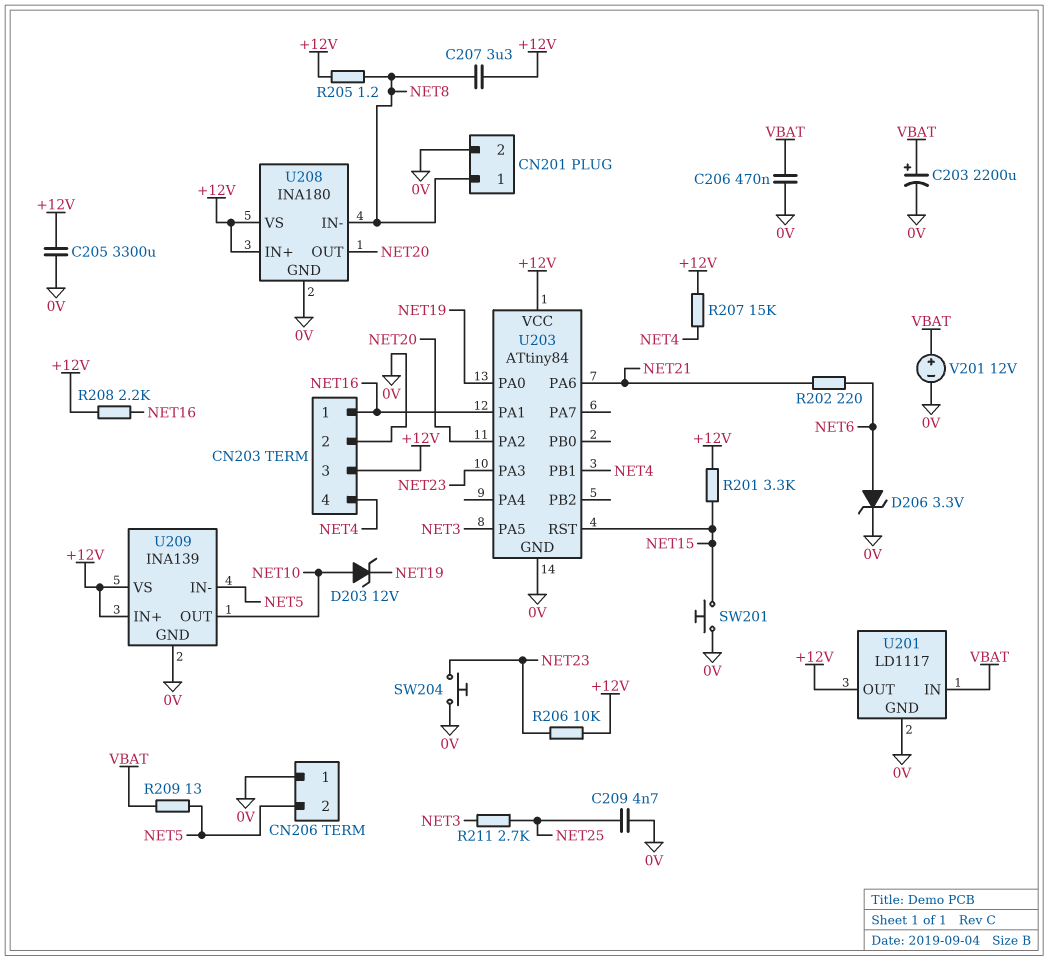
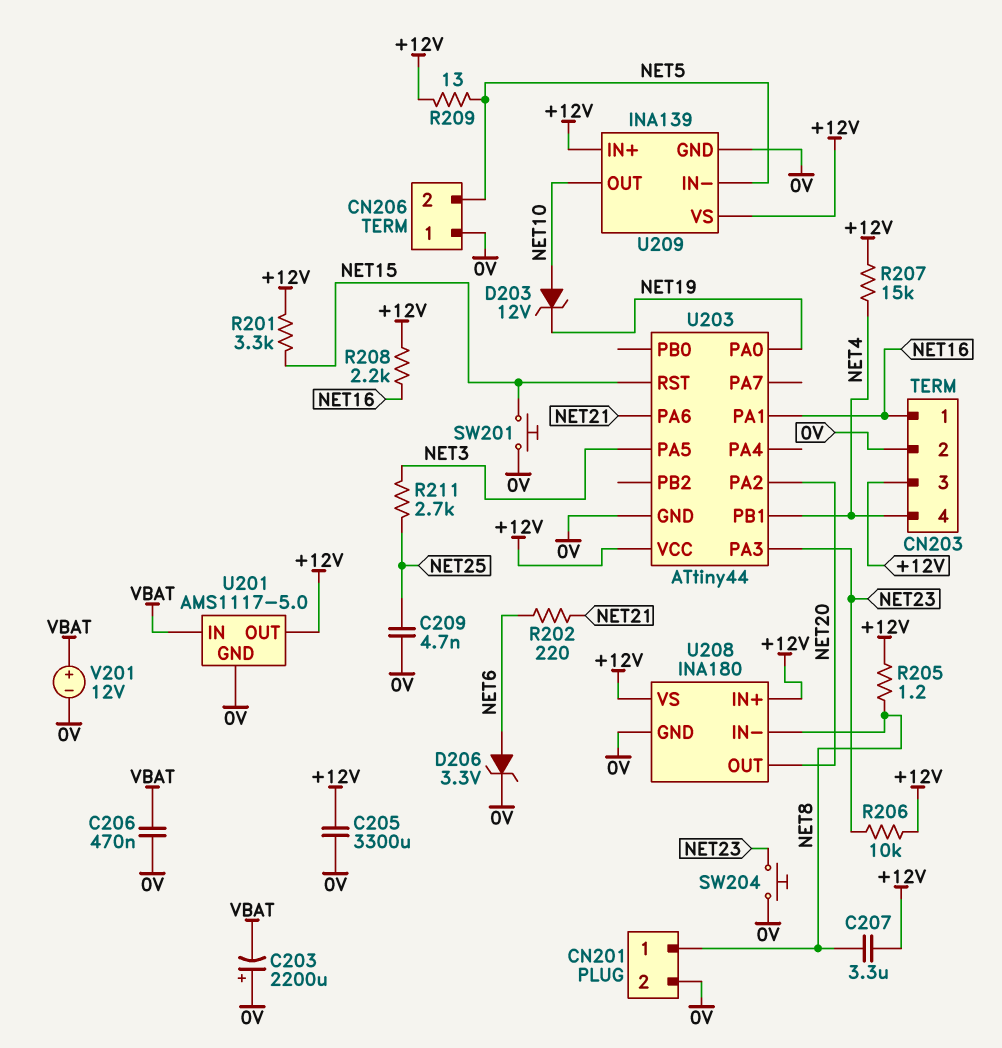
C203: 2200uF (plus VBAT, minus 0V) -> 2200uF (plus 0V, minus VBAT)
R209: 13 (NET5, VBAT) -> 13 (+12V, NET5)
U201: LD1117 -> AMS1117-5.0
U203: ATtiny84 -> ATtiny44

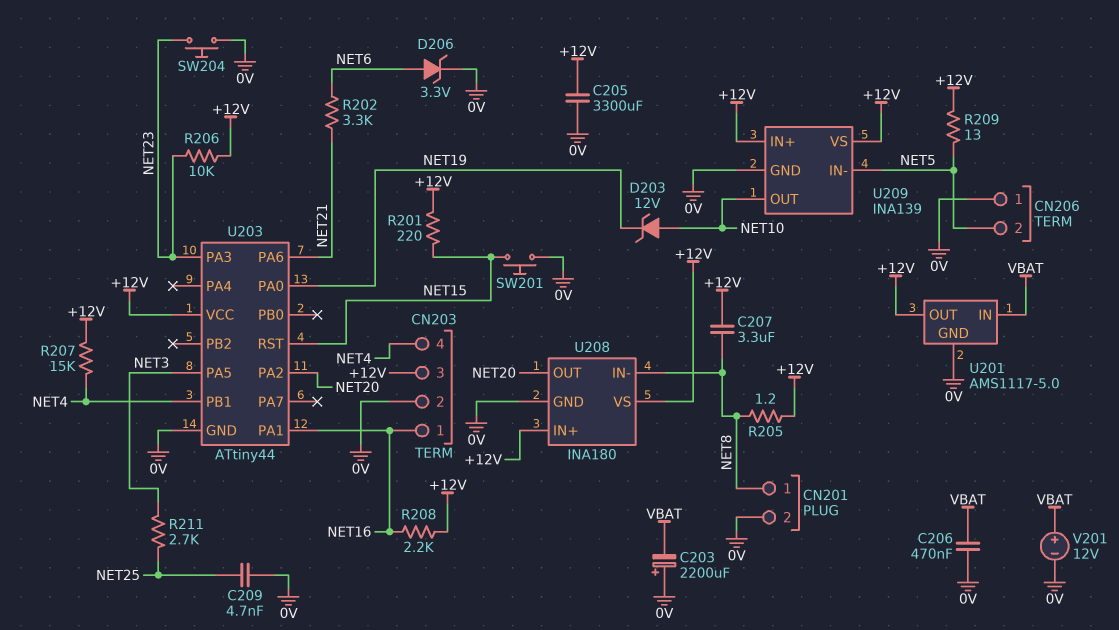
R201: 3.3k (+12V, NET15) -> 220 (+12V, NET15)
R202: 220 (NET6, NET21) -> 3.3k (NET6, NET21)

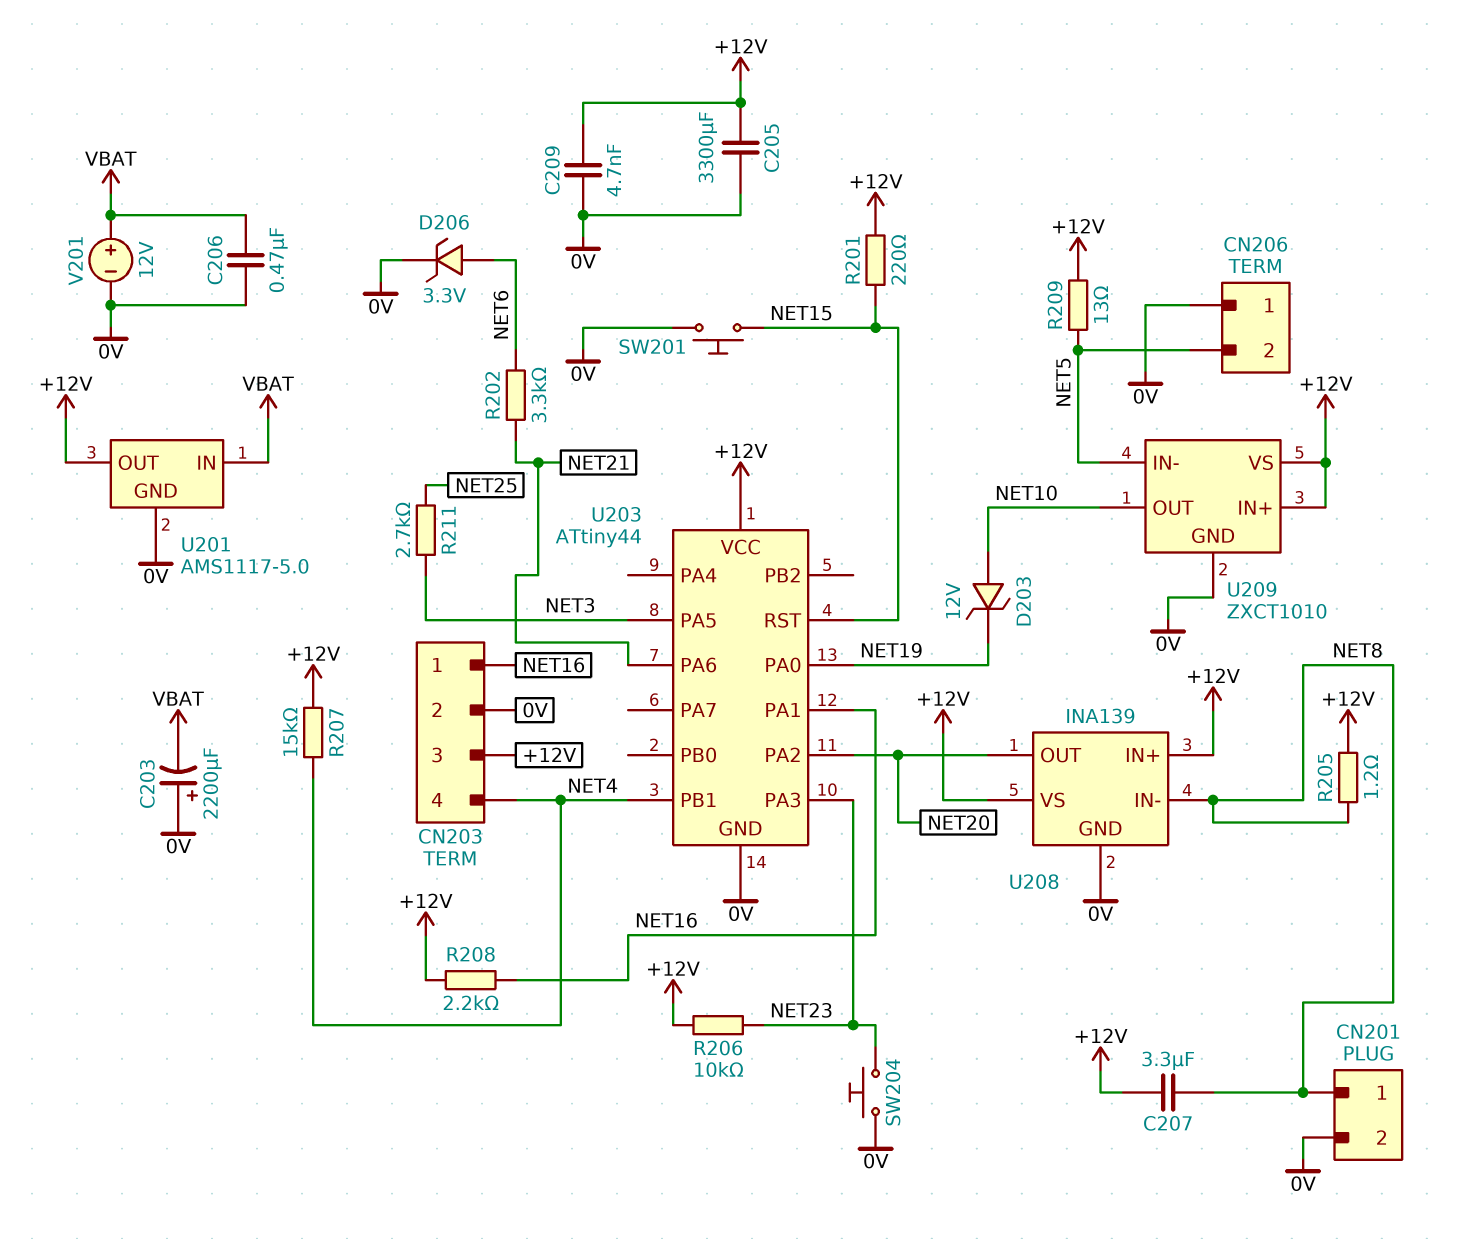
C209: 4.7nF (0V, NET25) -> 4.7nF (+12V, 0V)
U208: INA180 -> INA139
U209: INA139 -> ZXCT1010

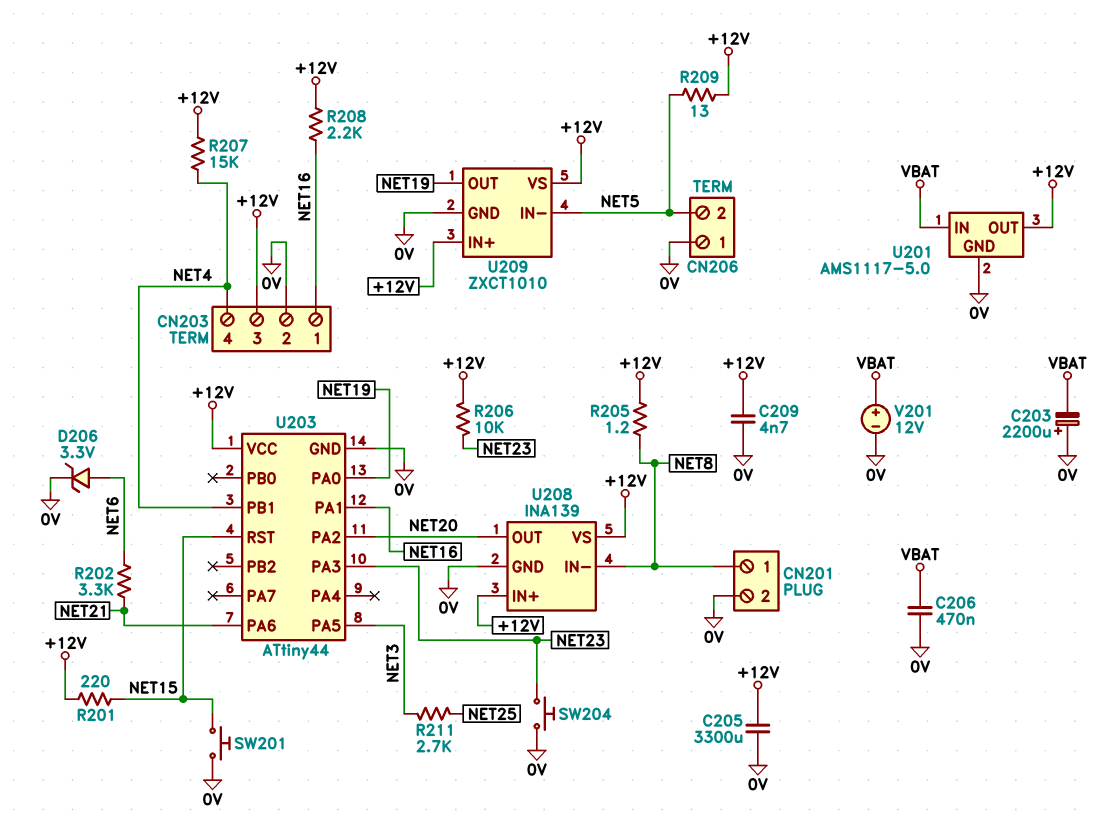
C207: 3.3uF (+12V, NET8) -> none
D203: zener 12V (A NET10, K NET19) -> none
U209 pin OUT: NET10 -> NET19

